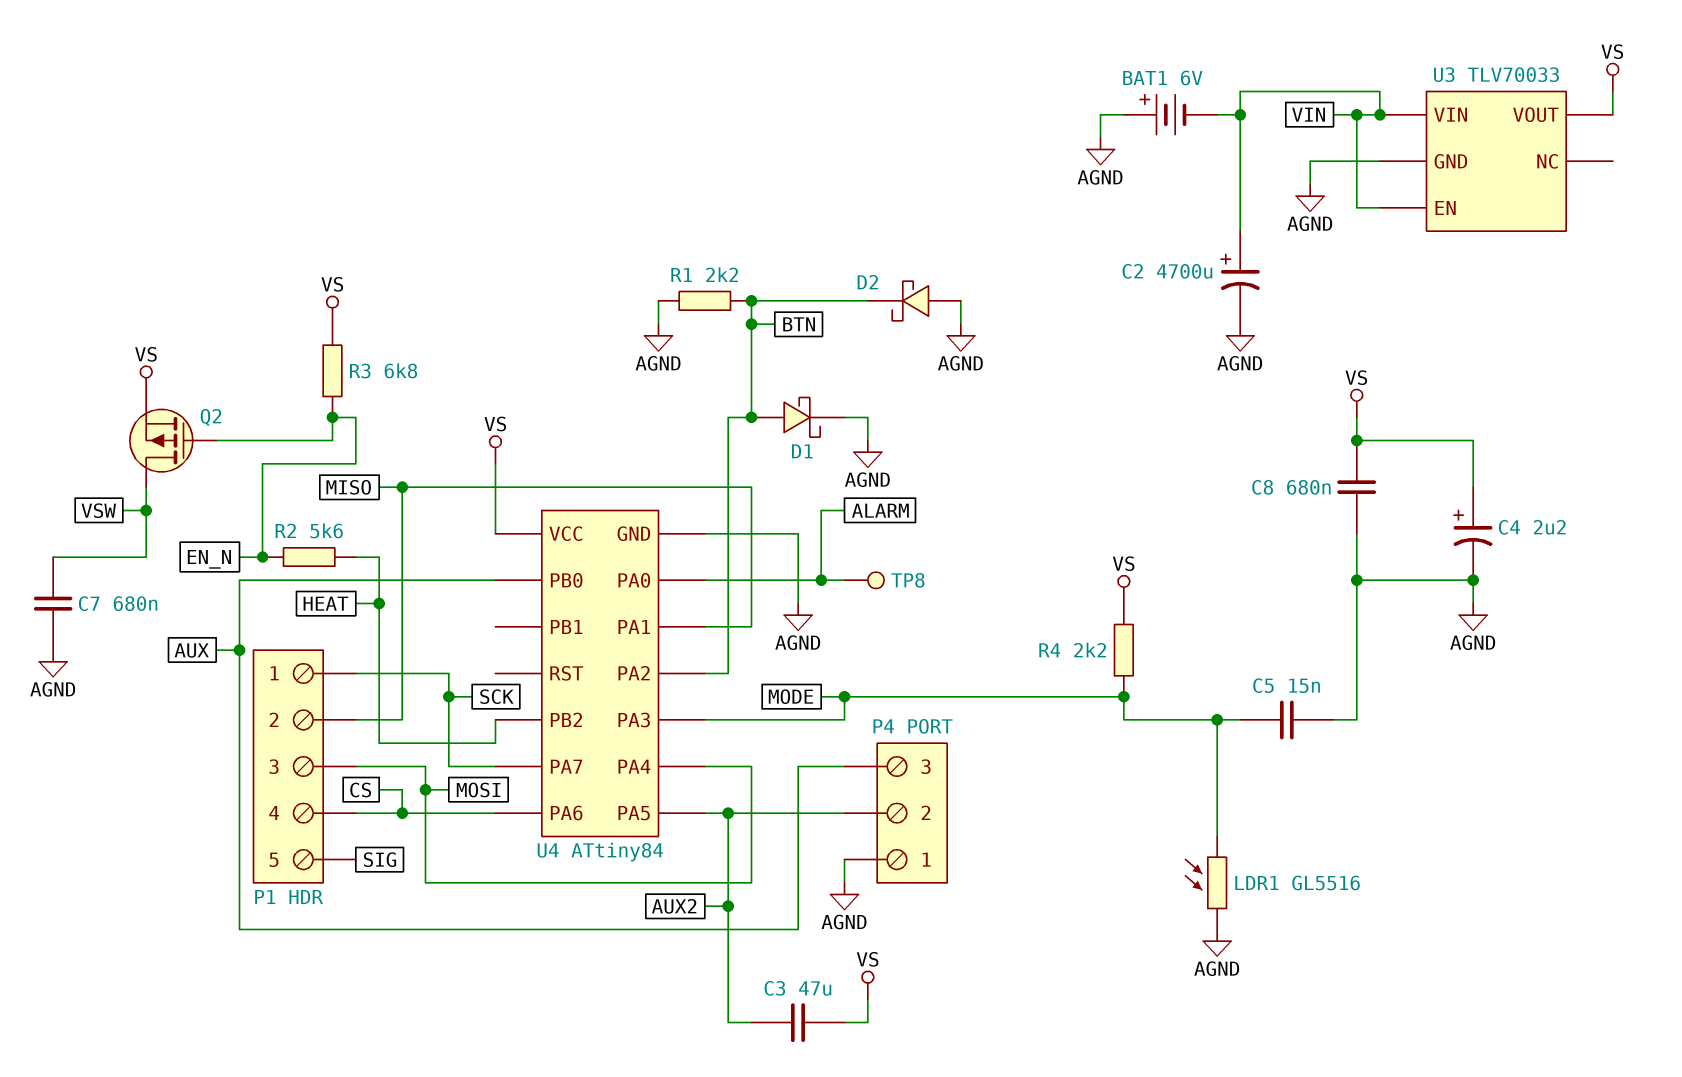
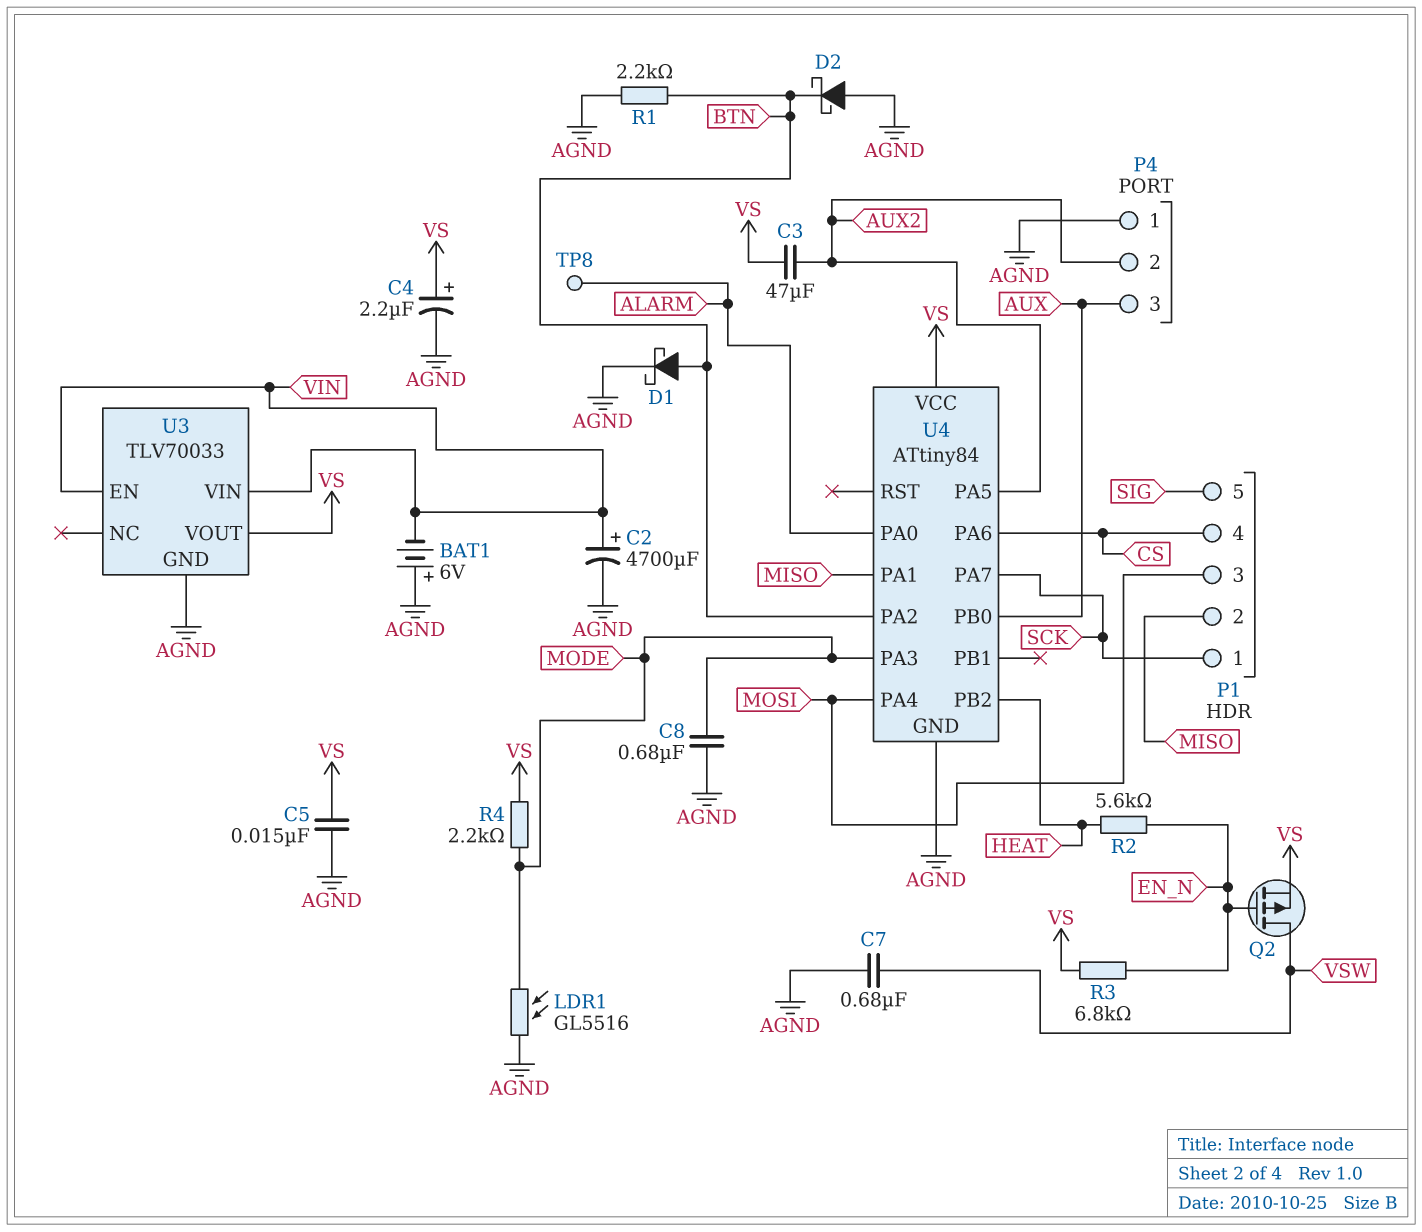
C5: 15nF (AGND, MODE) -> 15nF (AGND, VS)
C8: 680nF (AGND, VS) -> 680nF (AGND, MODE)

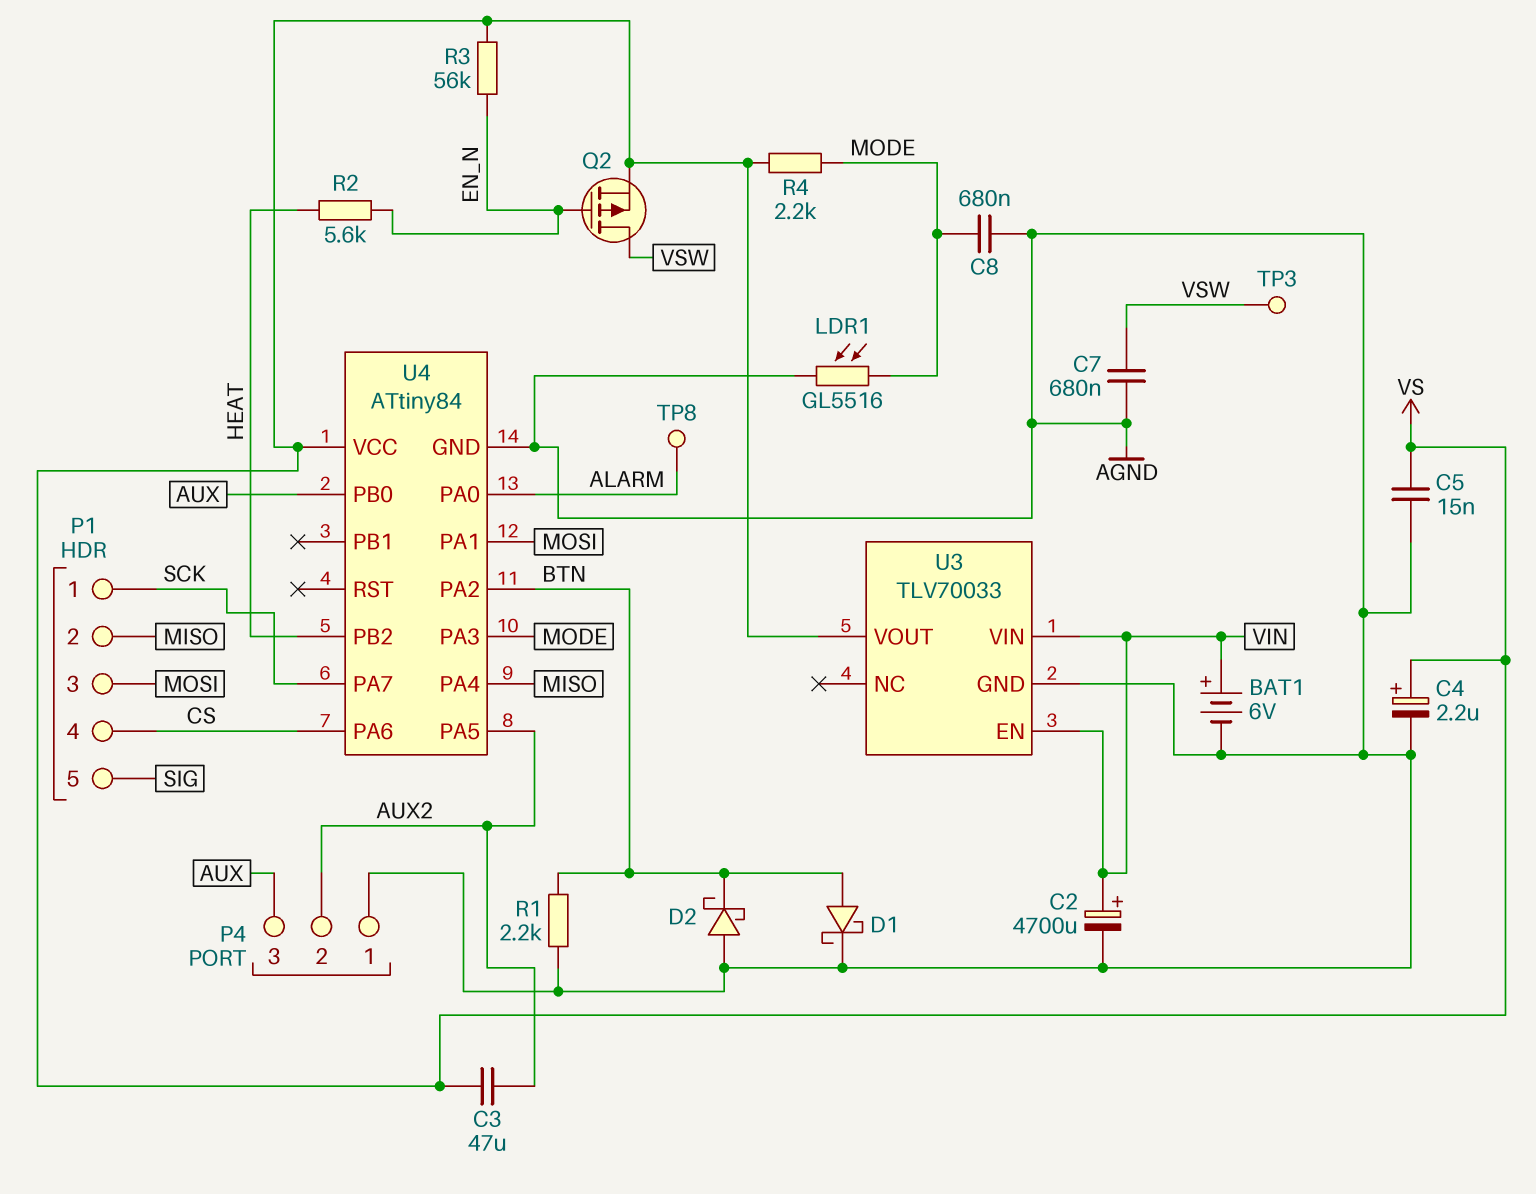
BAT1: 6V (plus AGND, minus VIN) -> 6V (plus VIN, minus AGND)
R3: 6.8k (EN_N, VS) -> 56k (EN_N, VS)
TP3: none -> test point (VSW)
U4 pin PA1: MISO -> MOSI
U4 pin PA4: MOSI -> MISO

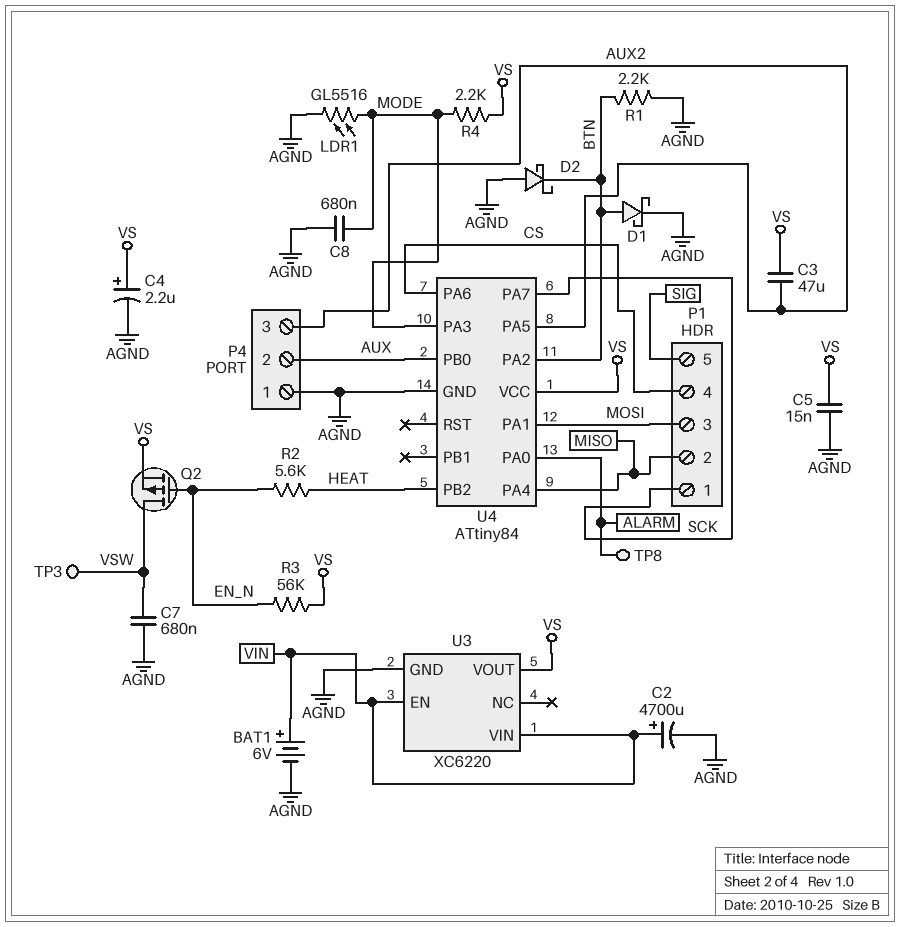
P4 pin 2: AUX2 -> AUX
P4 pin 3: AUX -> AUX2
U3: TLV70033 -> XC6220

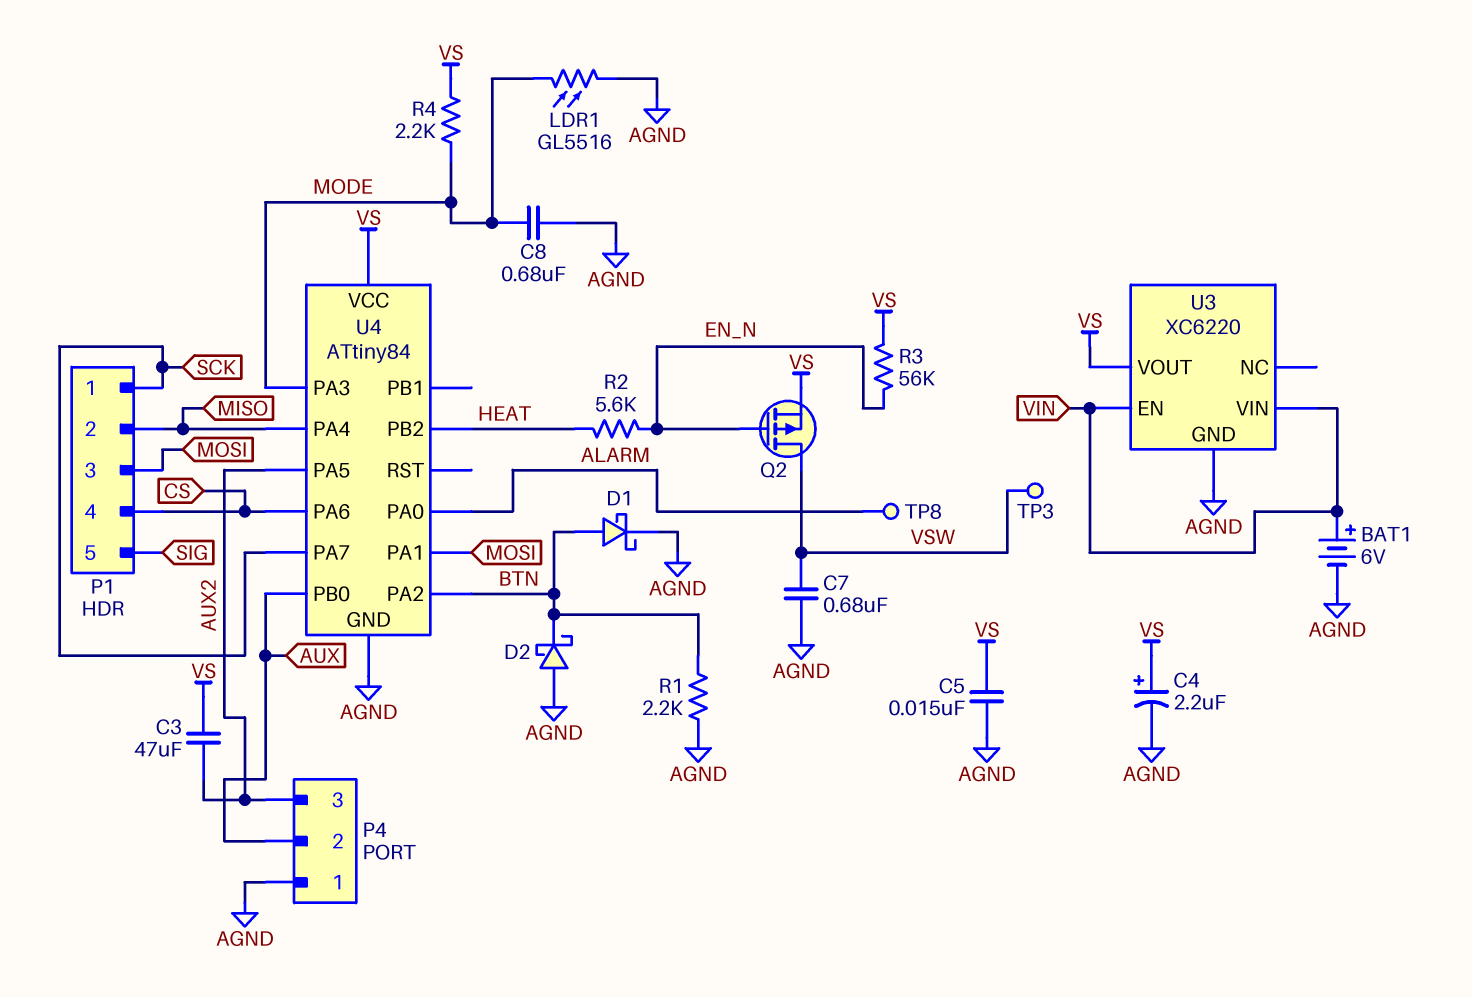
C2: 4700uF (plus VIN, minus AGND) -> none

